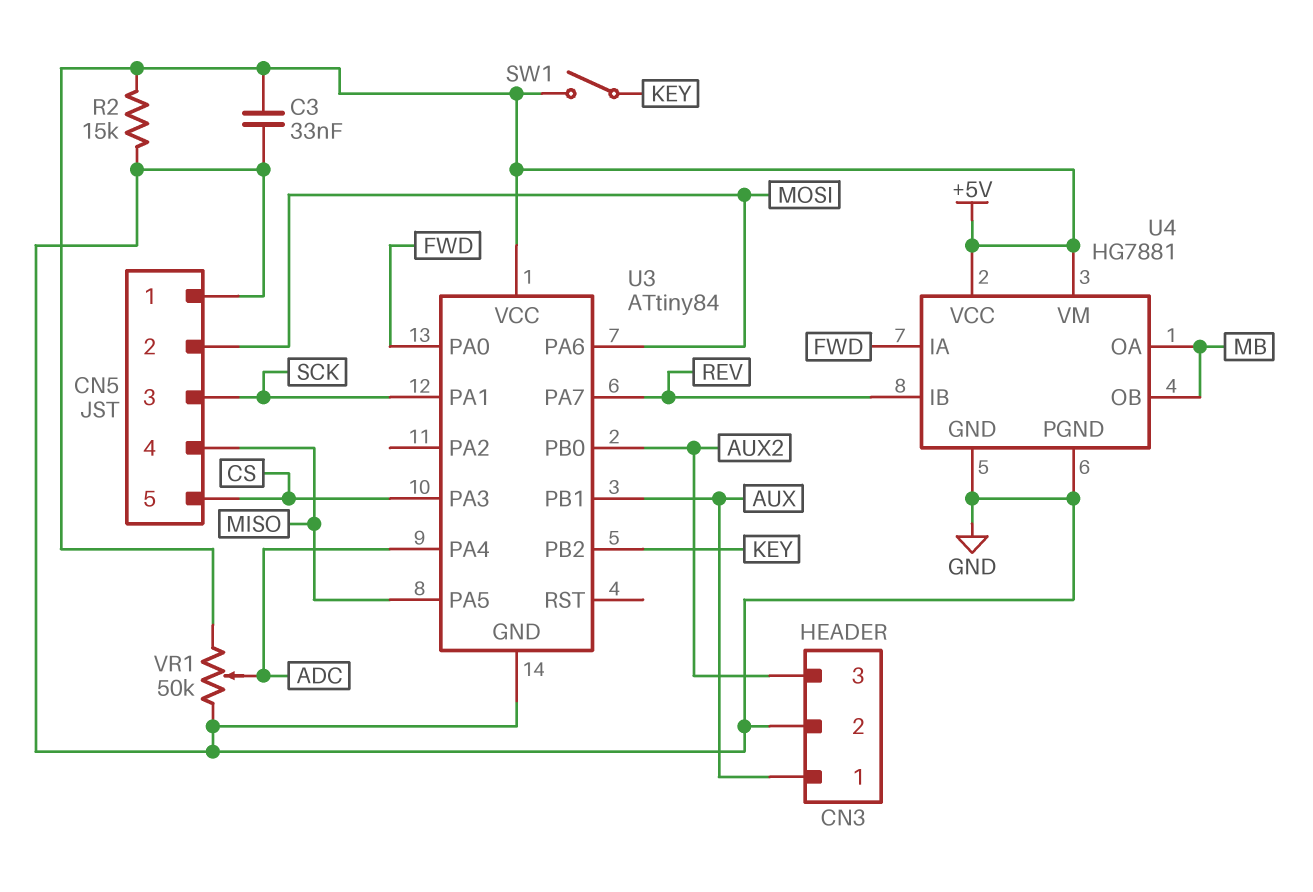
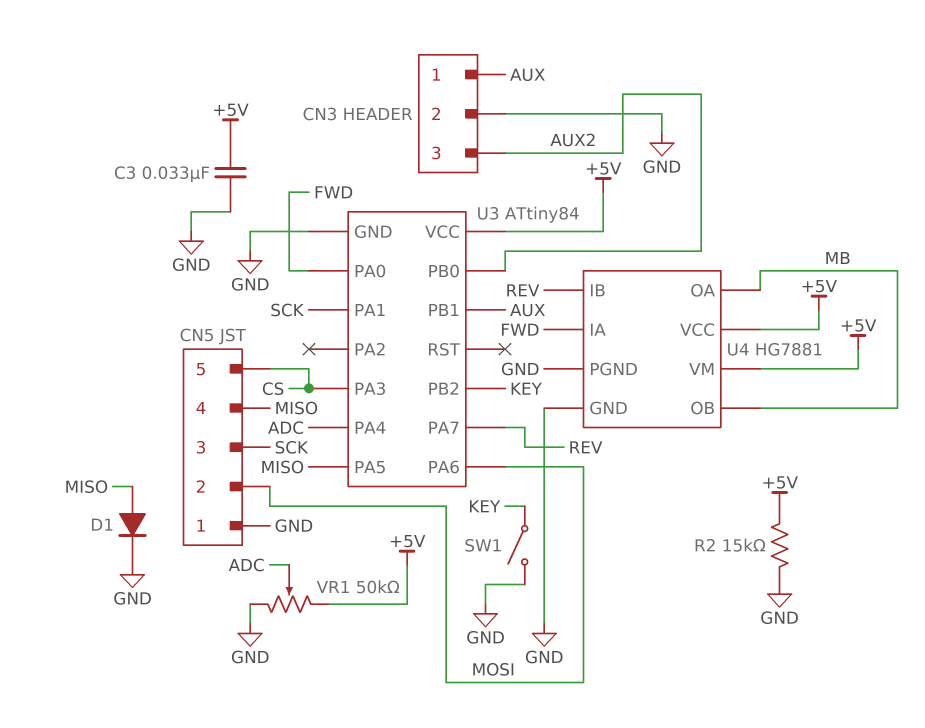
D1: none -> diode (A MISO, K GND)
SW1: switch (+5V, KEY) -> switch (GND, KEY)

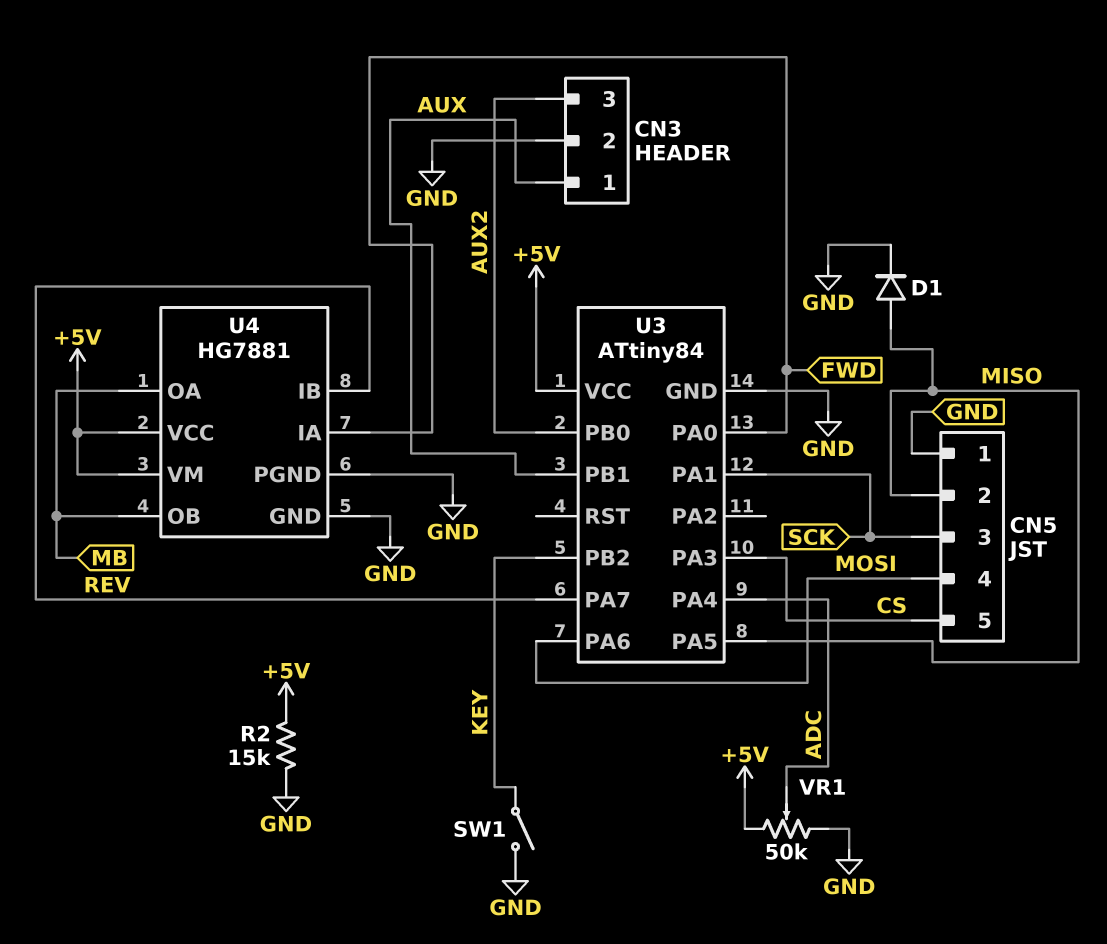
C3: 33nF (+5V, GND) -> none
CN5 pin 2: MOSI -> MISO
CN5 pin 4: MISO -> MOSI

